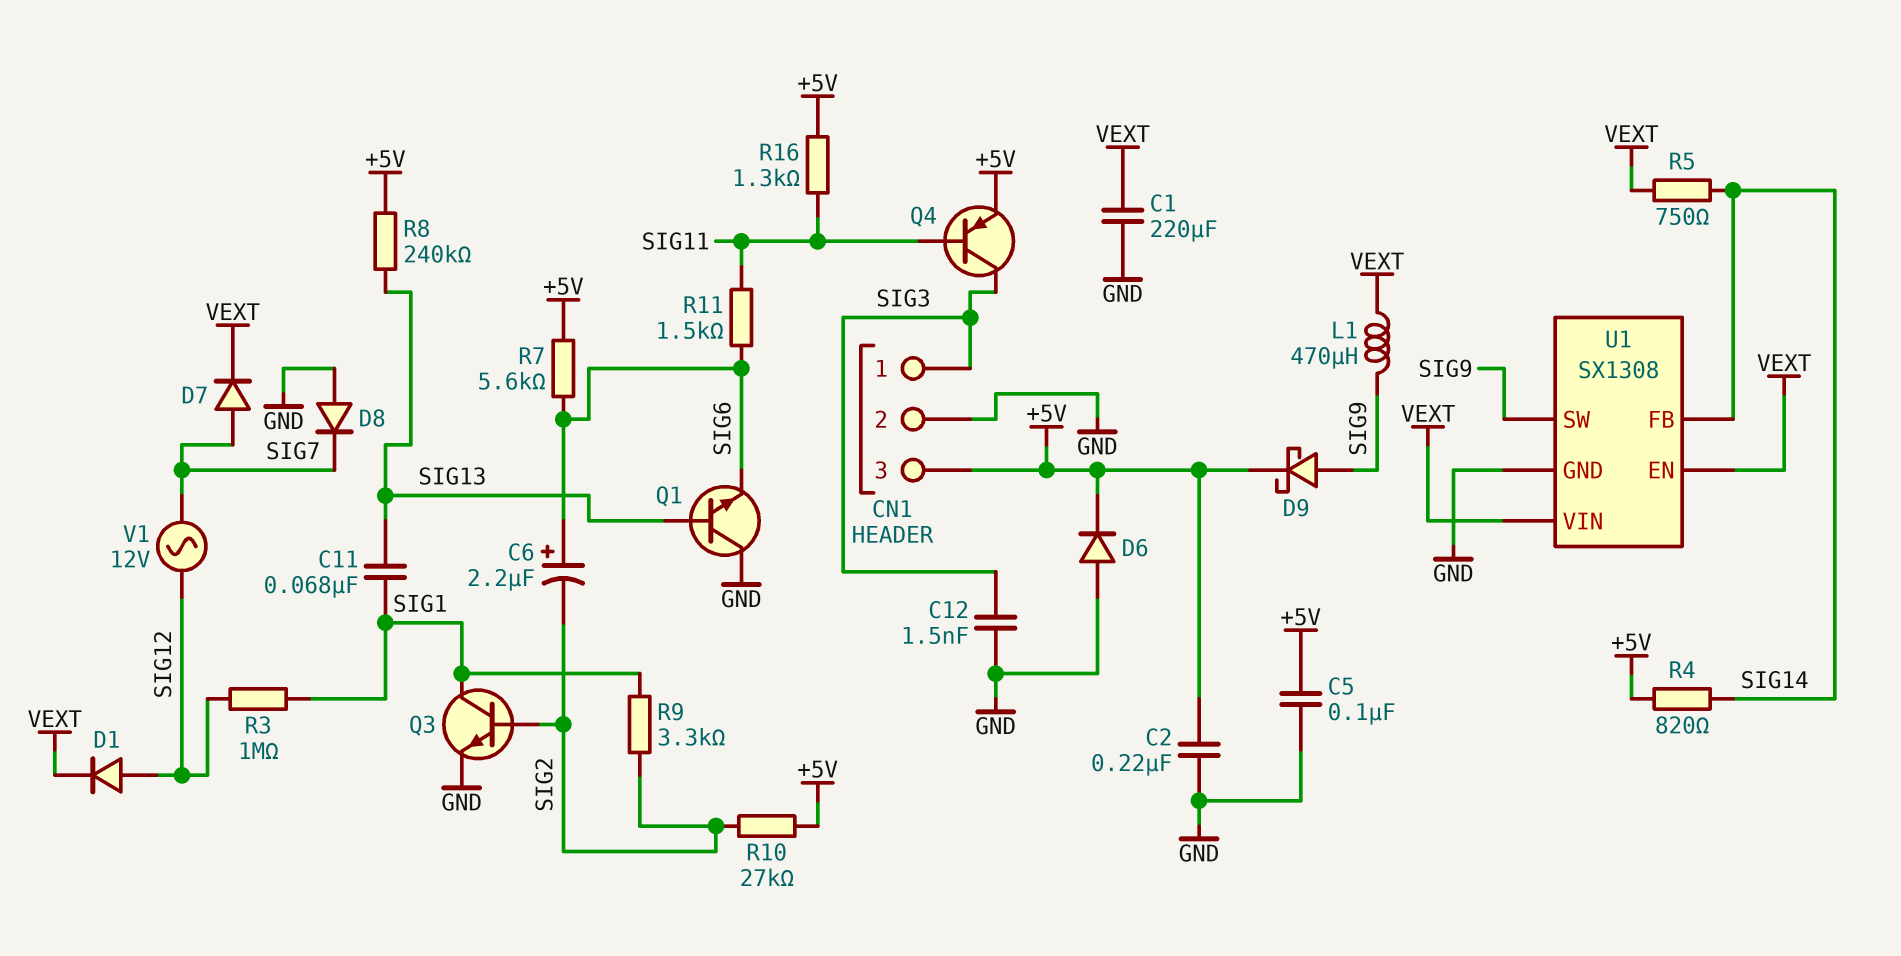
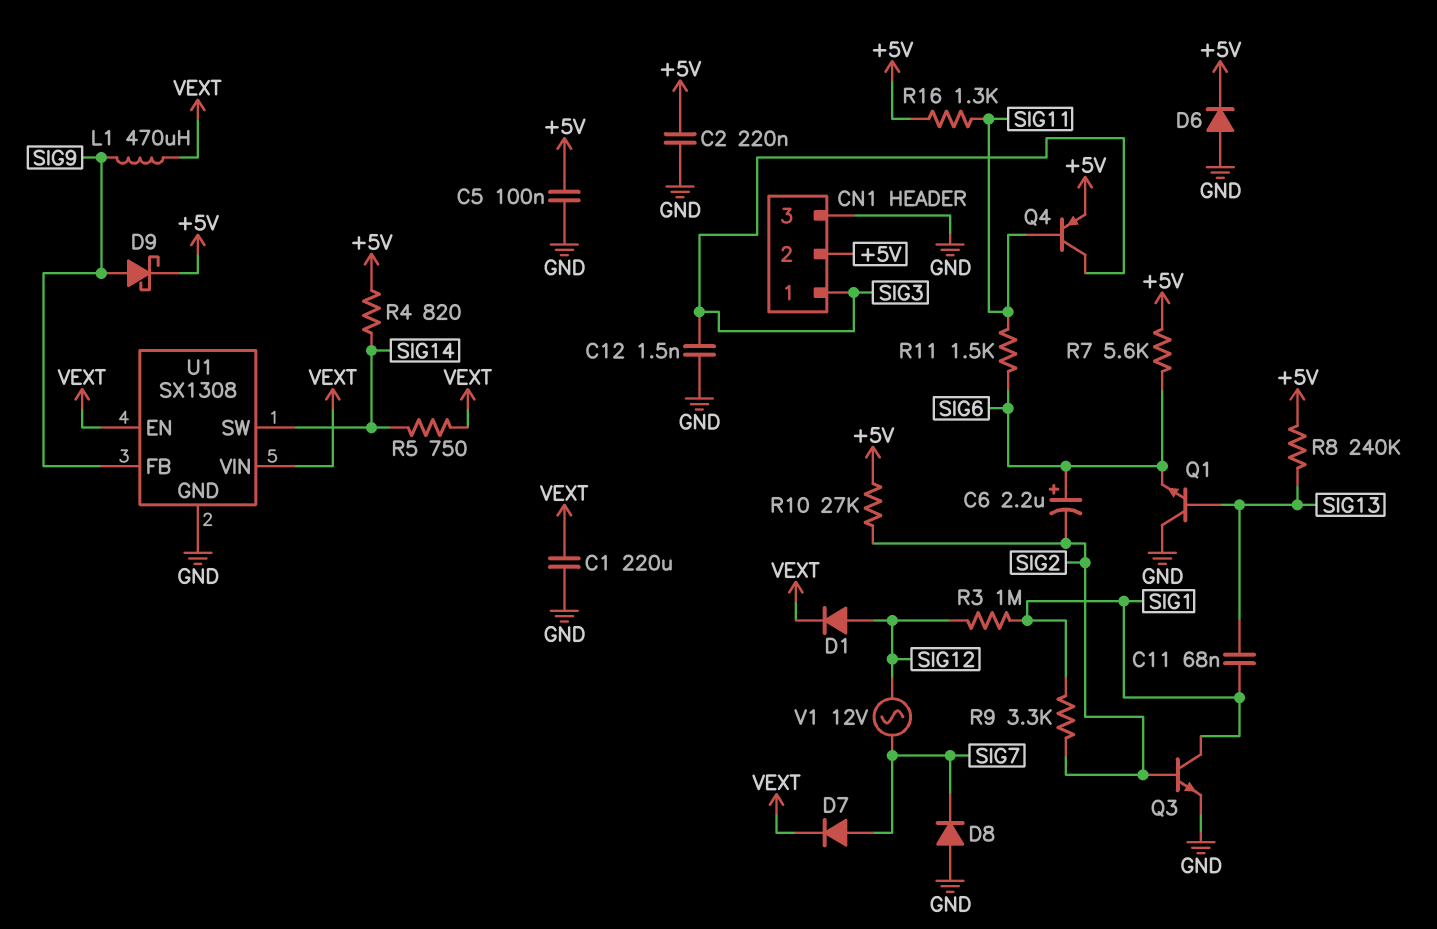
CN1 pin 2: GND -> +5V
CN1 pin 3: +5V -> GND
U1 pin FB: SIG14 -> SIG9
U1 pin SW: SIG9 -> SIG14

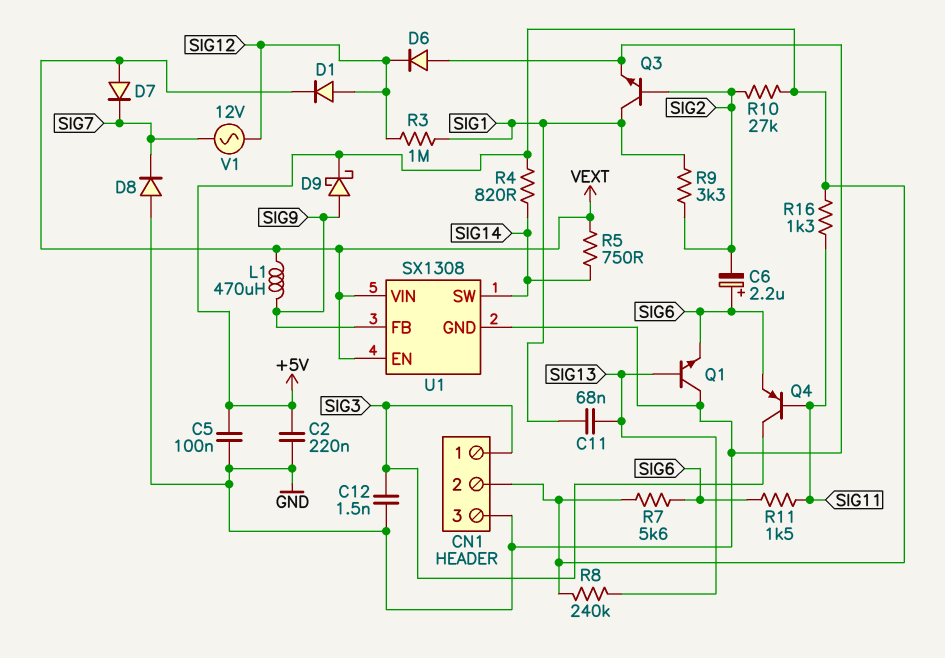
C1: 220uF (GND, VEXT) -> none
D6: diode (A GND, K +5V) -> diode (A GND, K SIG12)
D7: diode (A SIG7, K VEXT) -> diode (A VEXT, K SIG7)
Q4: PNP (B SIG11, C SIG3, E +5V) -> PNP (B SIG11, C SIG3, E SIG6)

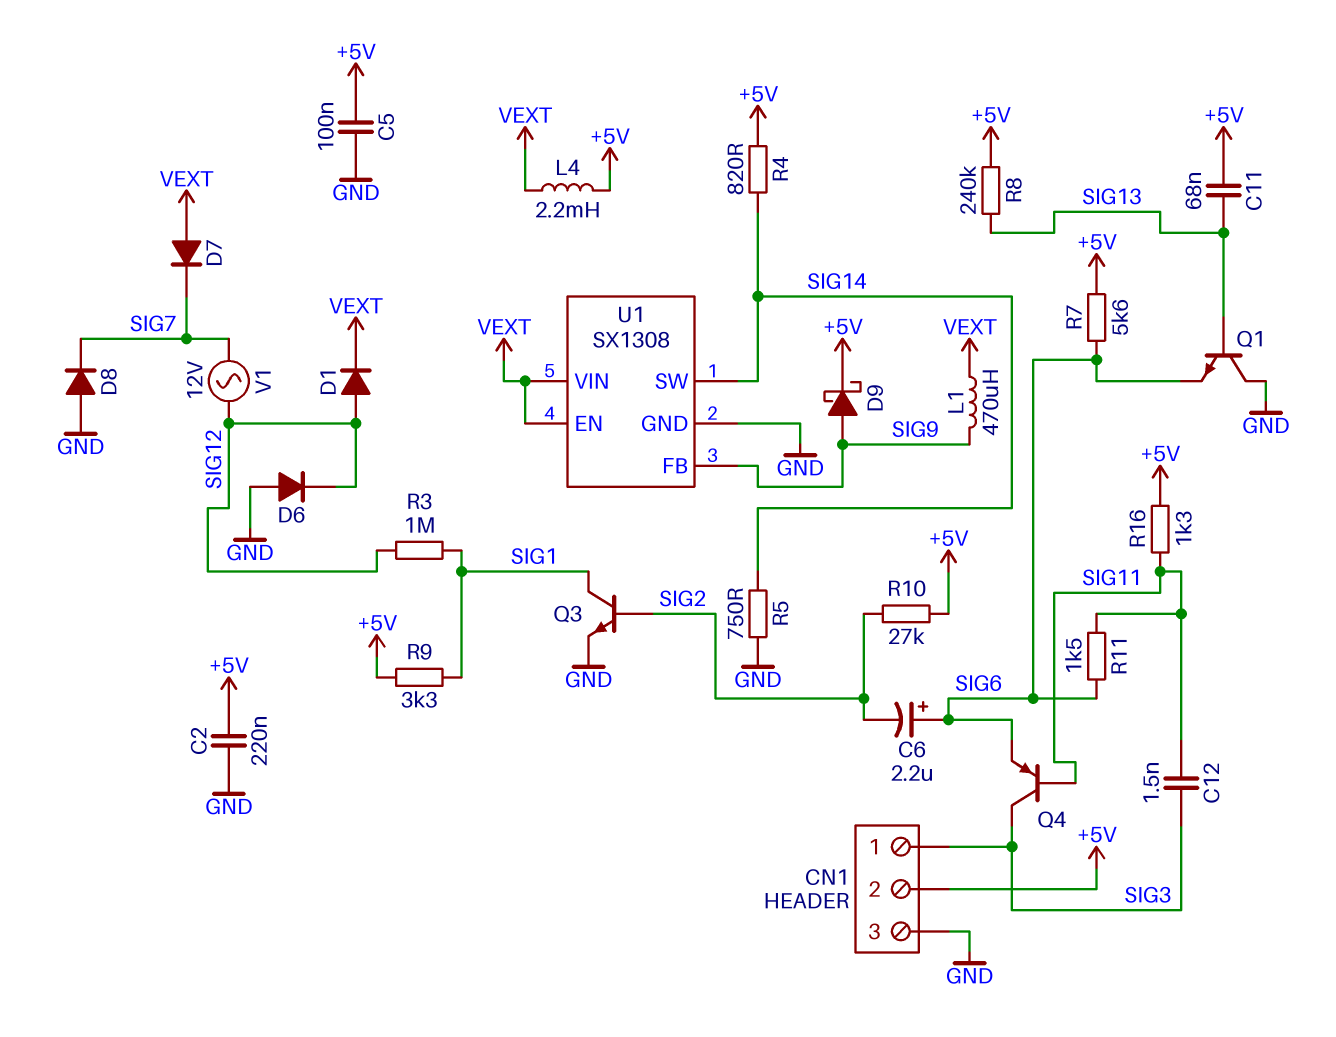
C11: 68nF (SIG1, SIG13) -> 68nF (+5V, SIG13)
C12: 1.5nF (GND, SIG3) -> 1.5nF (SIG3, SIG11)
L4: none -> 2.2mH (+5V, VEXT)
R5: 750 (SIG14, VEXT) -> 750 (GND, SIG14)
R9: 3.3k (SIG1, SIG2) -> 3.3k (+5V, SIG1)

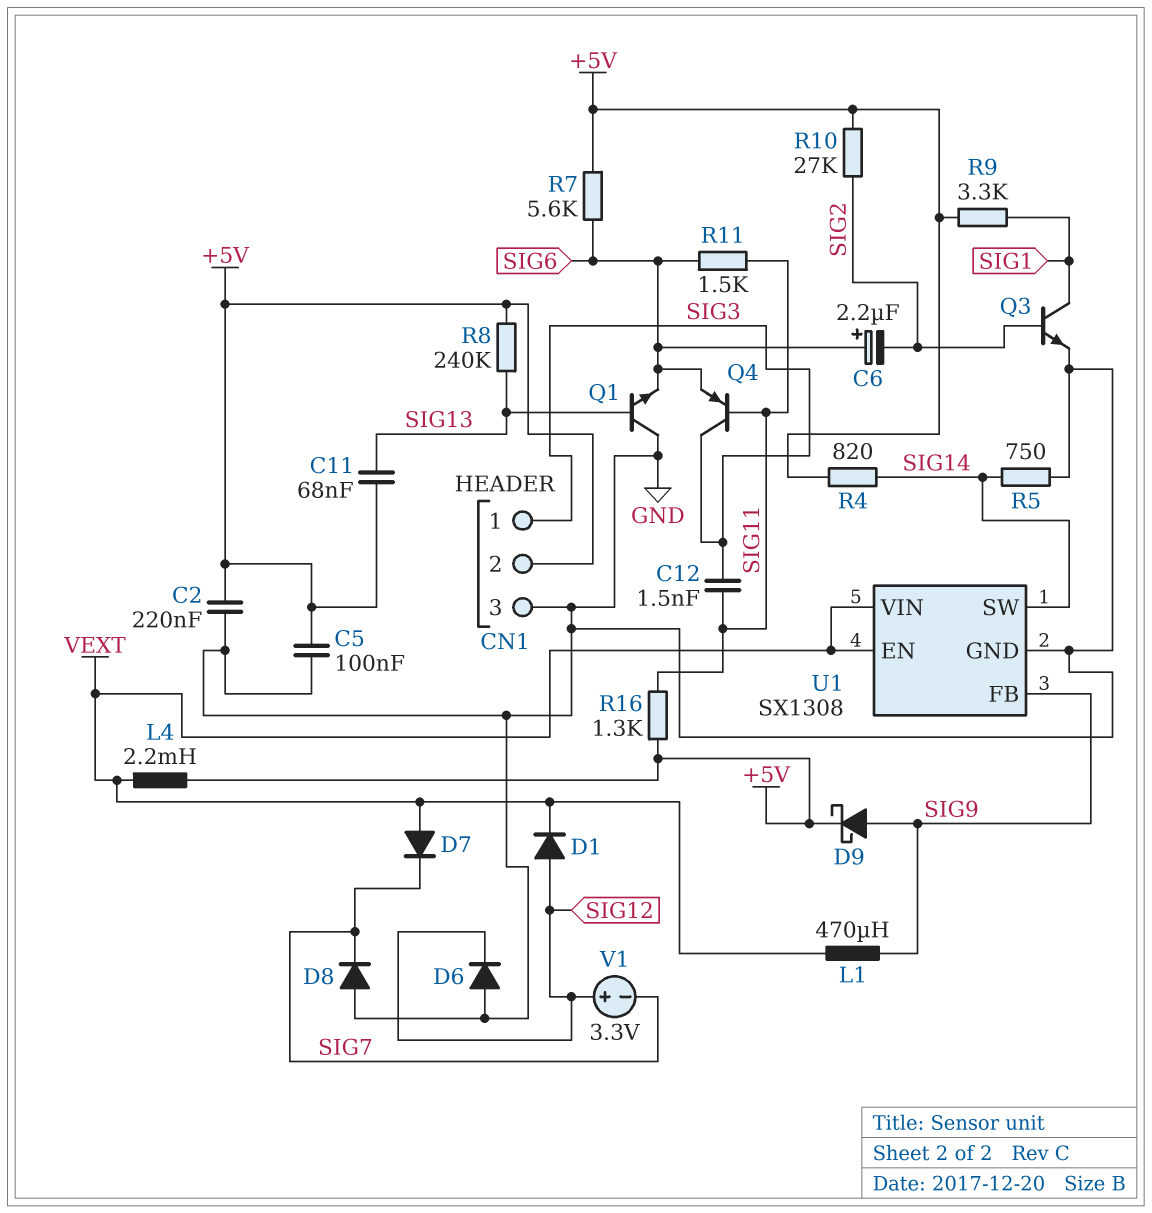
R3: 1M (SIG1, SIG12) -> none
V1: AC 12V (SIG7, SIG12) -> 3.3V (plus SIG12, minus SIG7)

